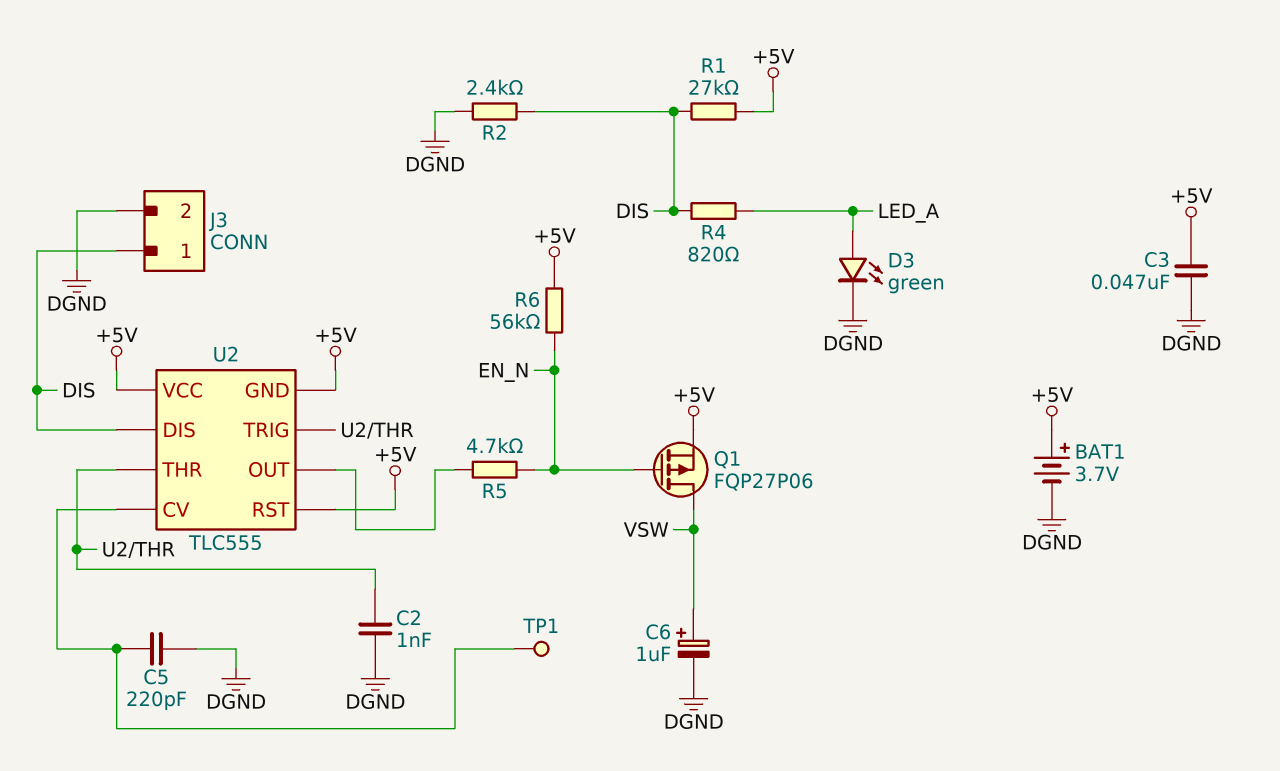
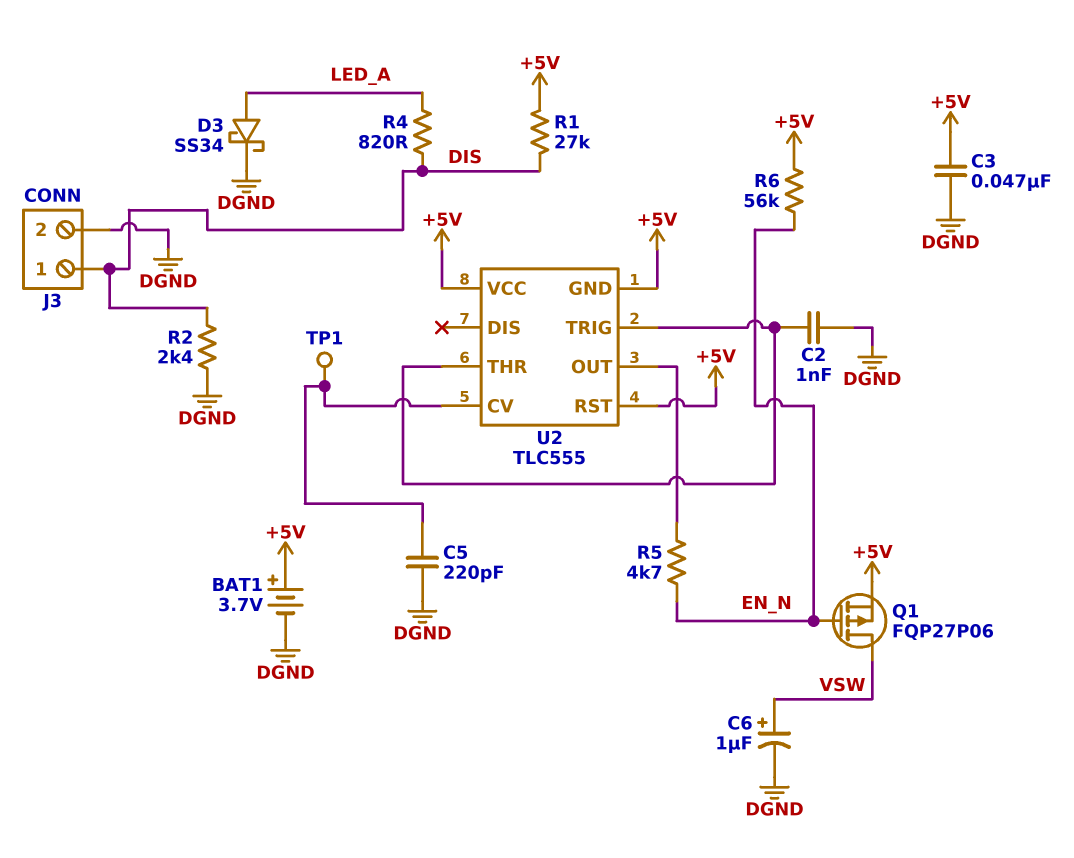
D3: LED green (A LED_A, K DGND) -> schottky SS34 (A LED_A, K DGND)
U2 pin DIS: DIS -> none

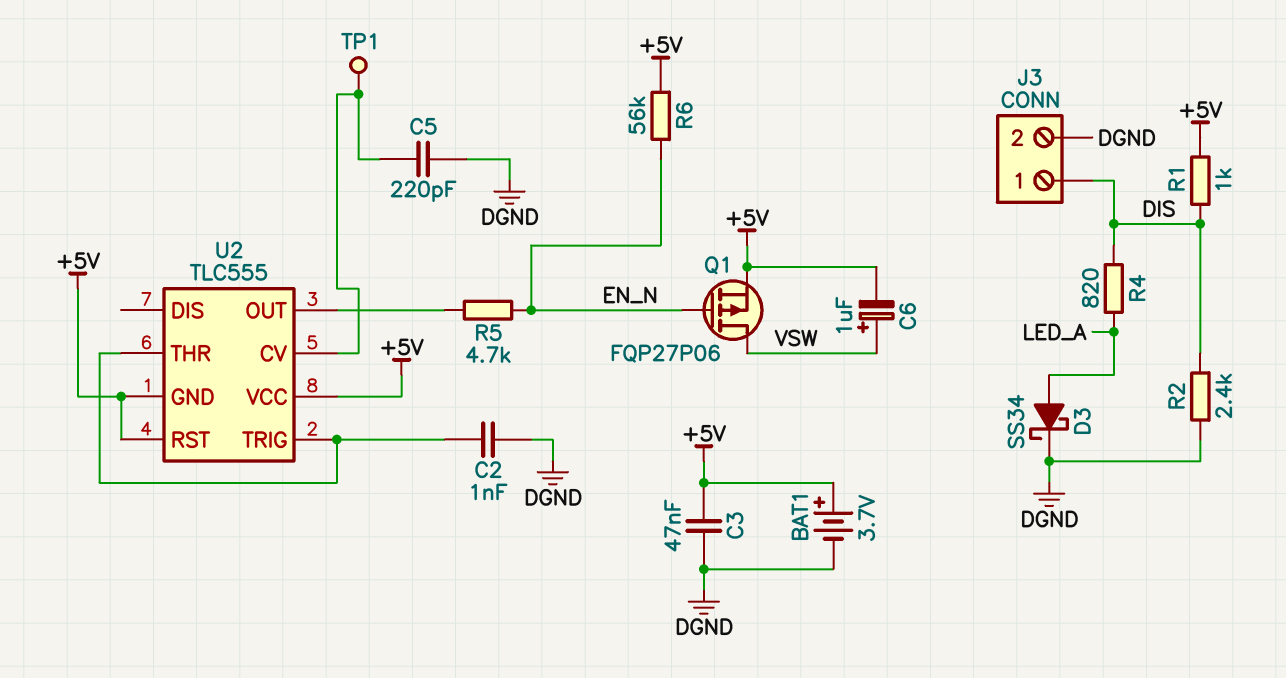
C6: 1uF (plus VSW, minus DGND) -> 1uF (plus VSW, minus +5V)
R1: 27k (+5V, DIS) -> 1k (+5V, DIS)

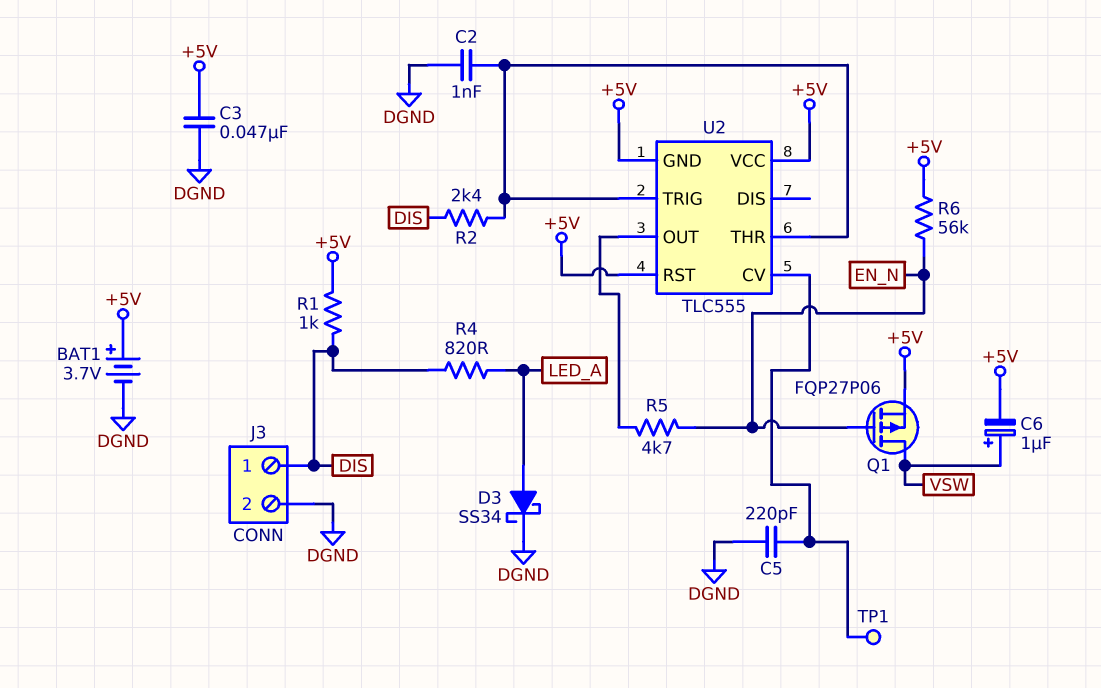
R2: 2.4k (DGND, DIS) -> 2.4k (DIS, U2/THR)

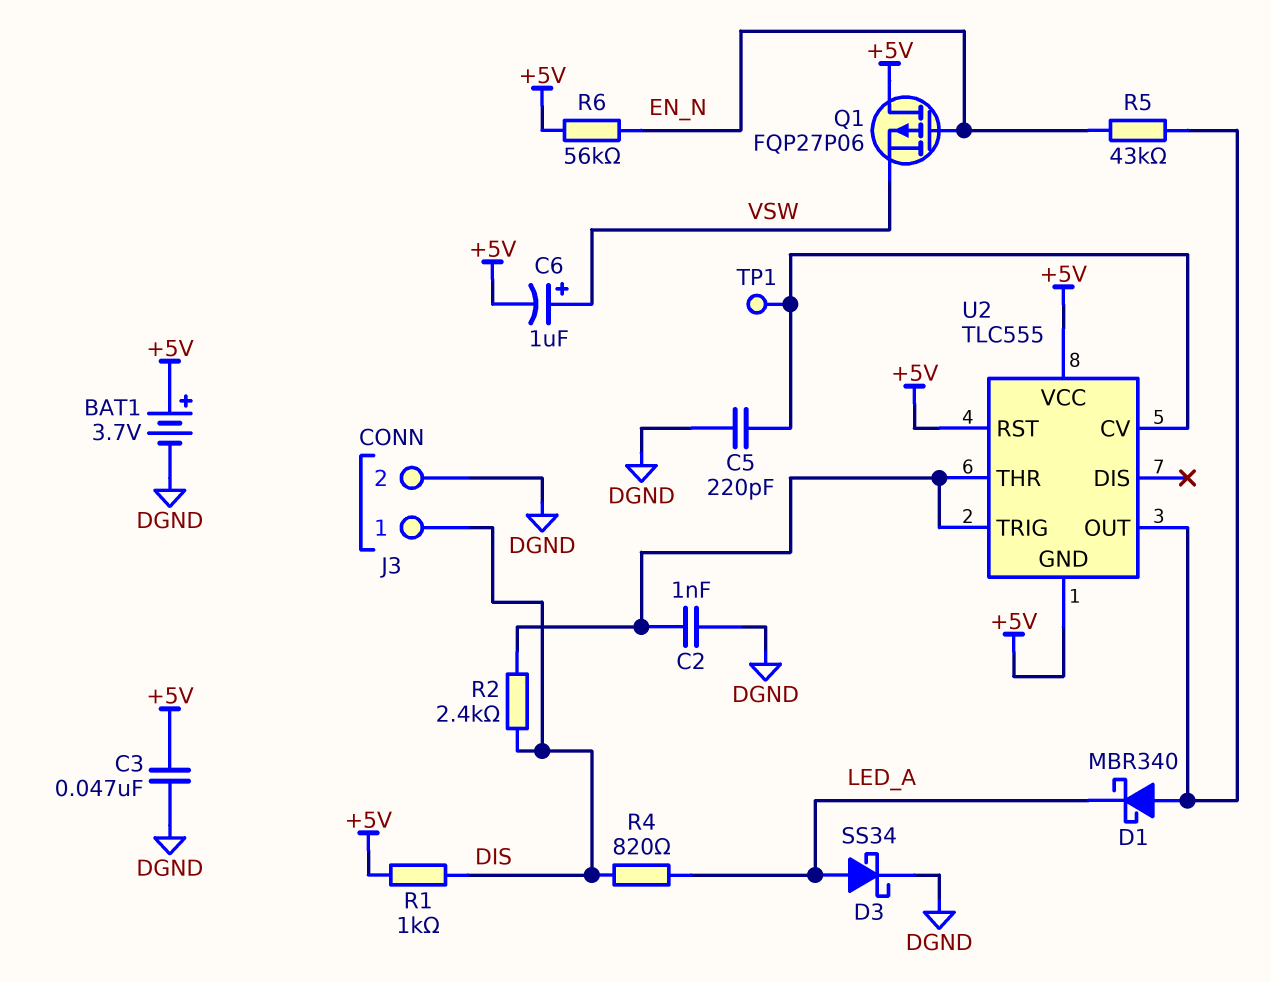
D1: none -> schottky MBR340 (A U2/OUT, K LED_A)
Q1: PMOS FQP27P06 (G EN_N, D VSW, S +5V) -> PMOS FQP27P06 (G EN_N, D +5V, S VSW)
R5: 4.7k (EN_N, U2/OUT) -> 43k (EN_N, U2/OUT)

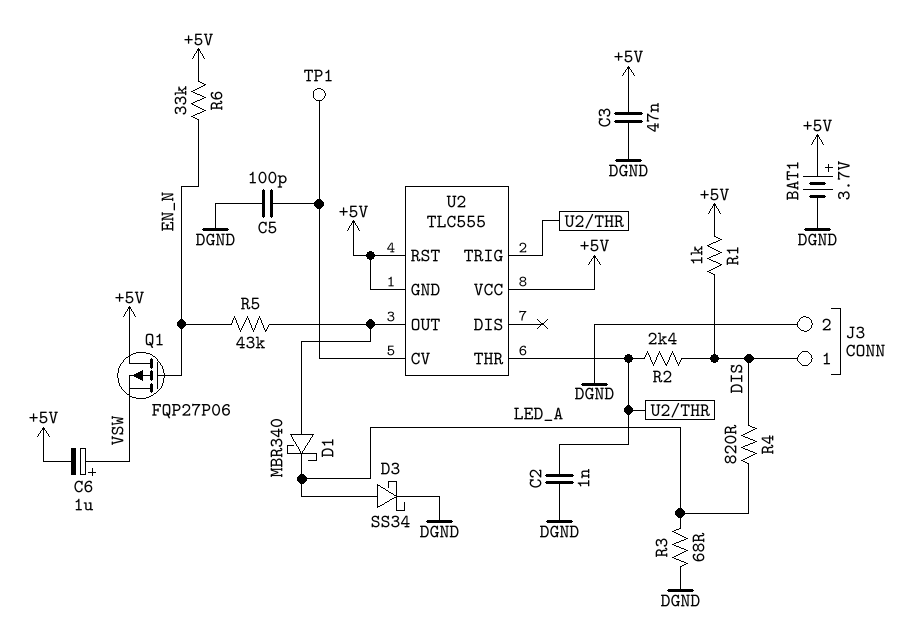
C5: 220pF (DGND, U2/CV) -> 100pF (DGND, U2/CV)
R3: none -> 68 (DGND, LED_A)
R6: 56k (+5V, EN_N) -> 33k (+5V, EN_N)

